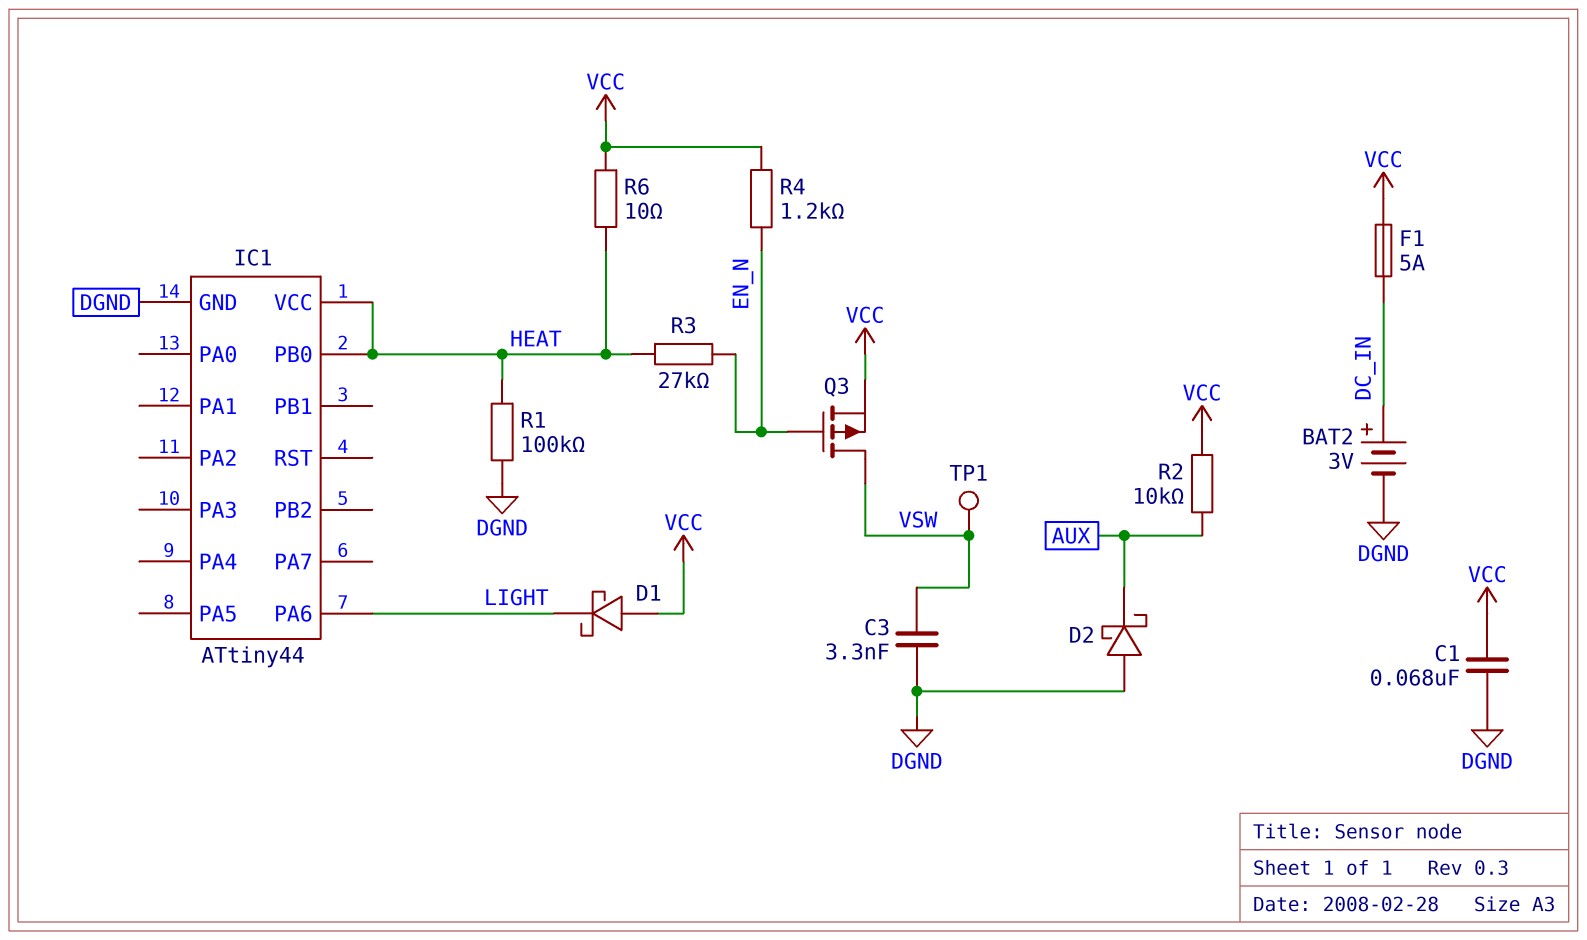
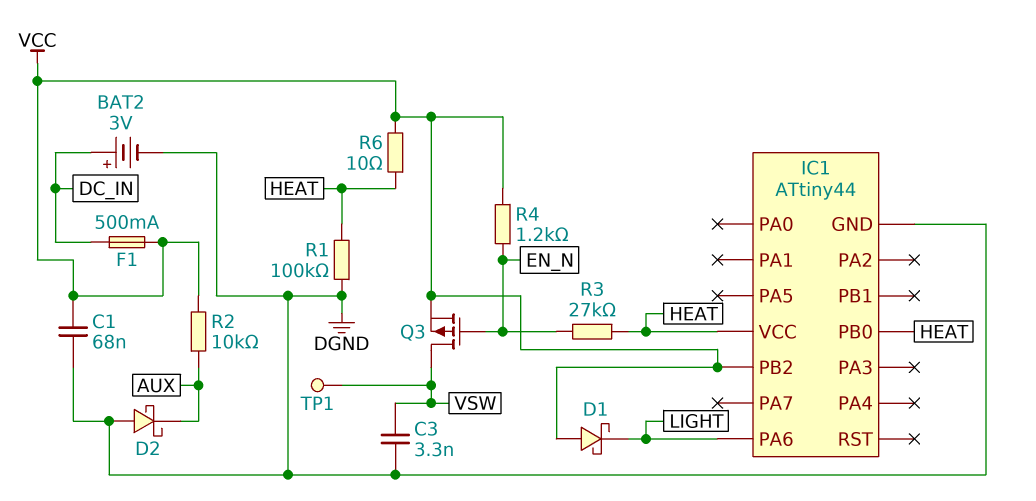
F1: 5A (DC_IN, VCC) -> 500mA (DC_IN, VCC)
IC1 pin PB2: none -> VCC

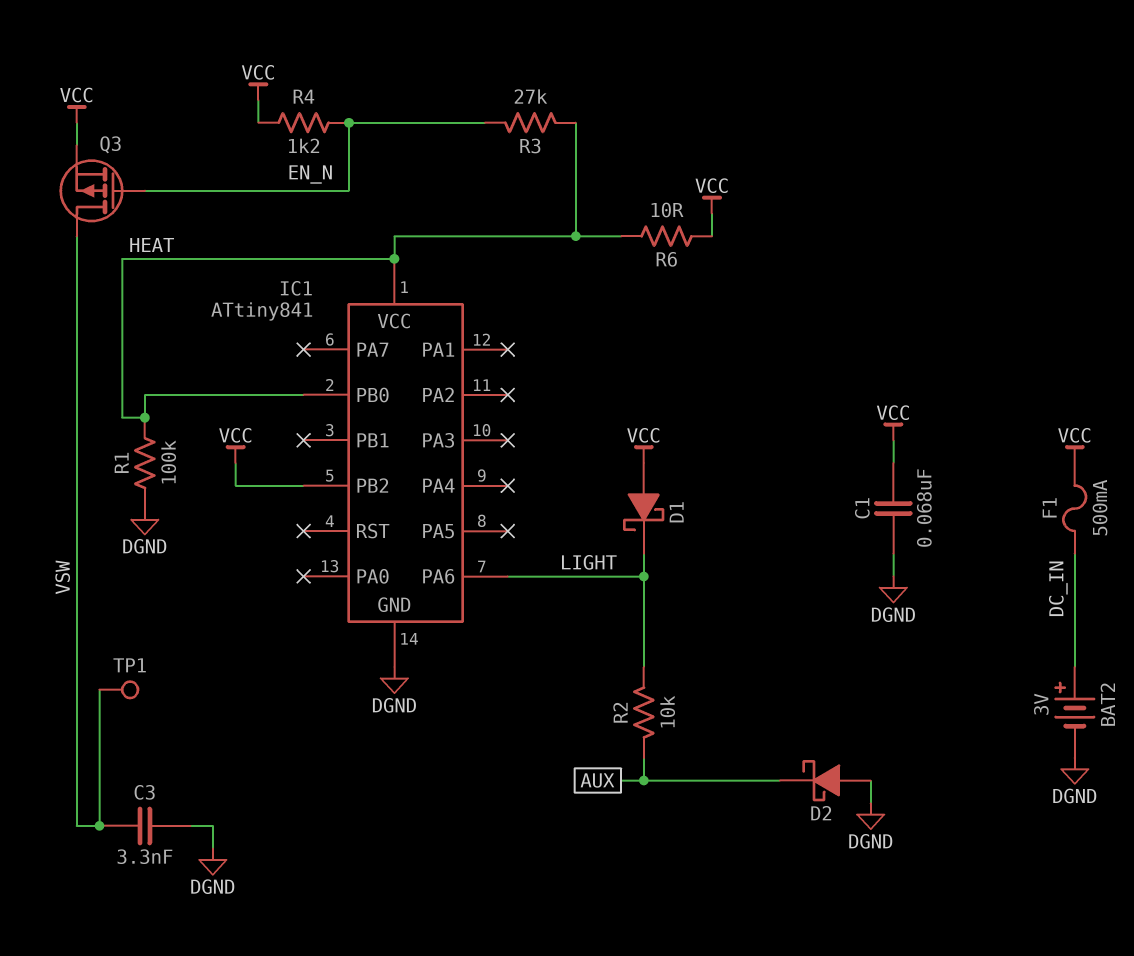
IC1: ATtiny44 -> ATtiny841
R2: 10k (AUX, VCC) -> 10k (AUX, LIGHT)

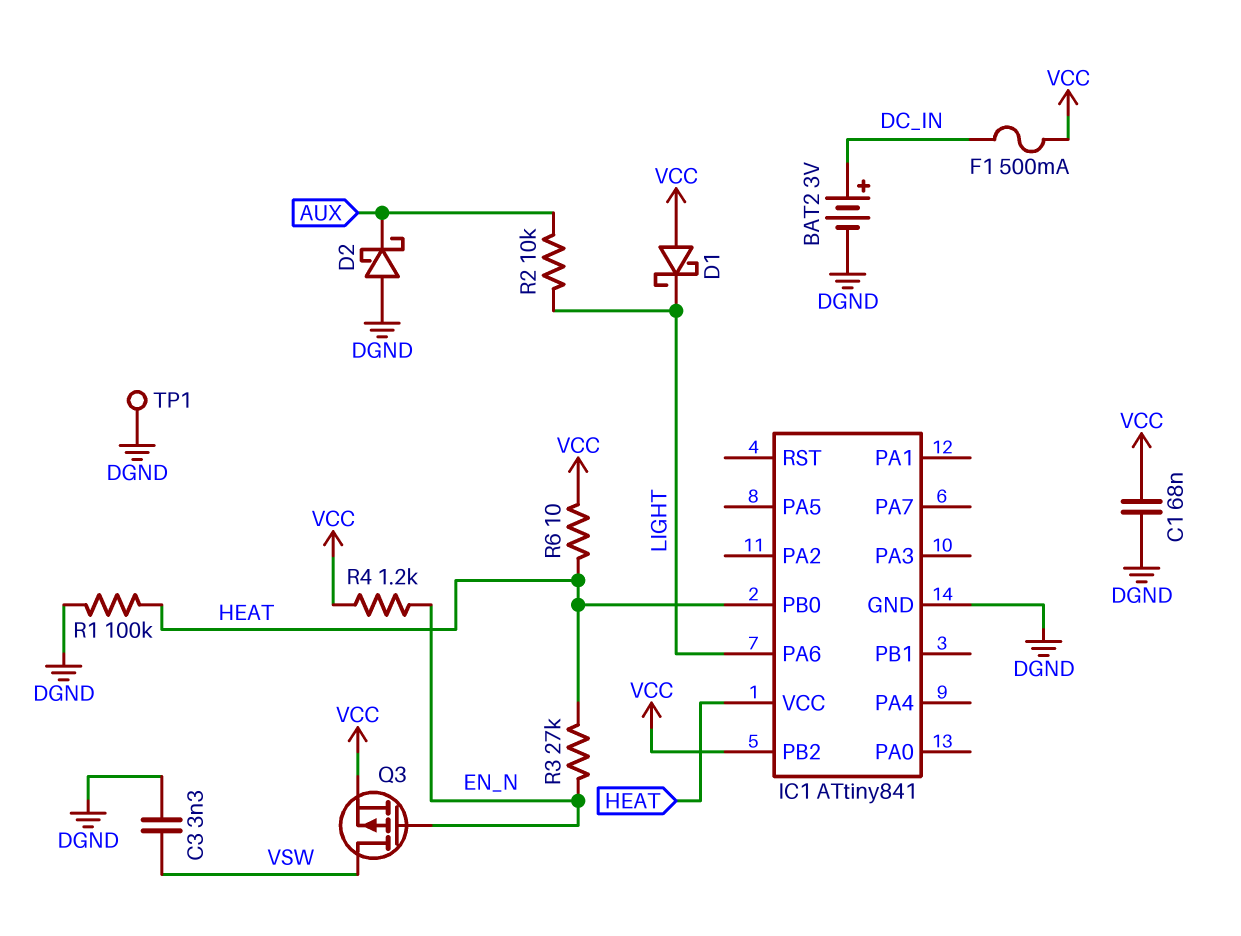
TP1: test point (VSW) -> test point (DGND)

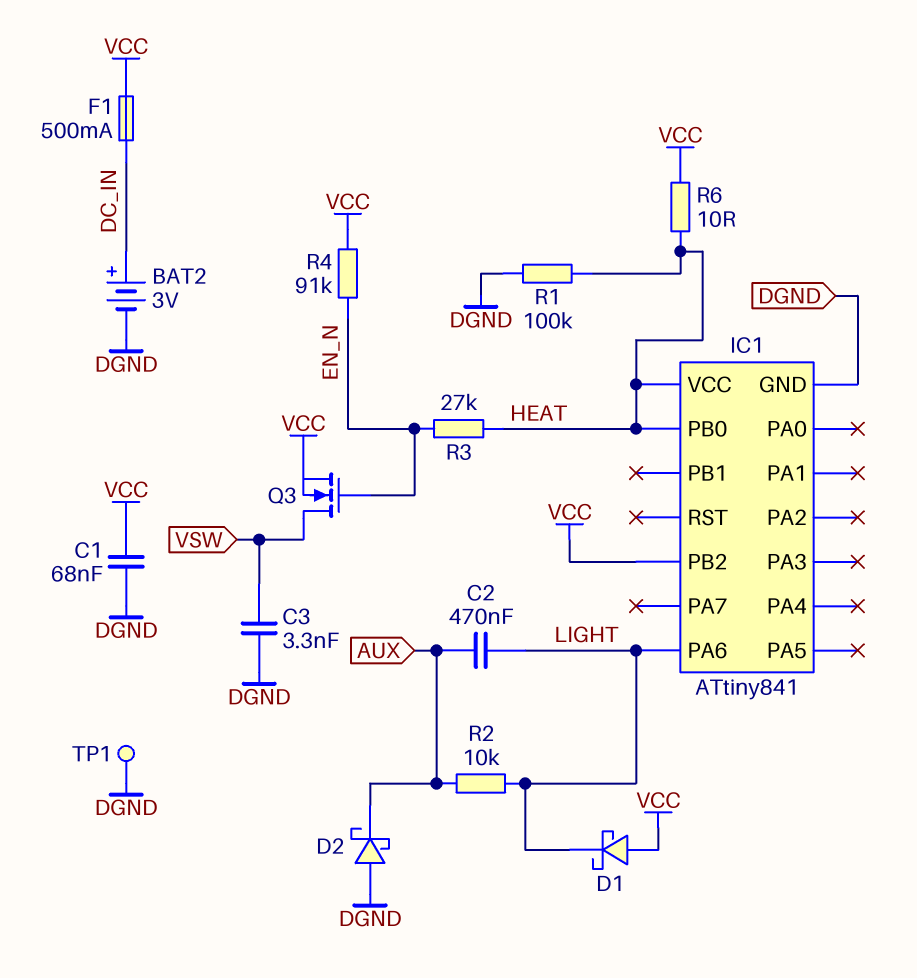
C2: none -> 470nF (AUX, LIGHT)
Q3: PMOS (G EN_N, D VSW, S VCC) -> NMOS (G EN_N, D VSW, S VCC)
R4: 1.2k (EN_N, VCC) -> 91k (EN_N, VCC)

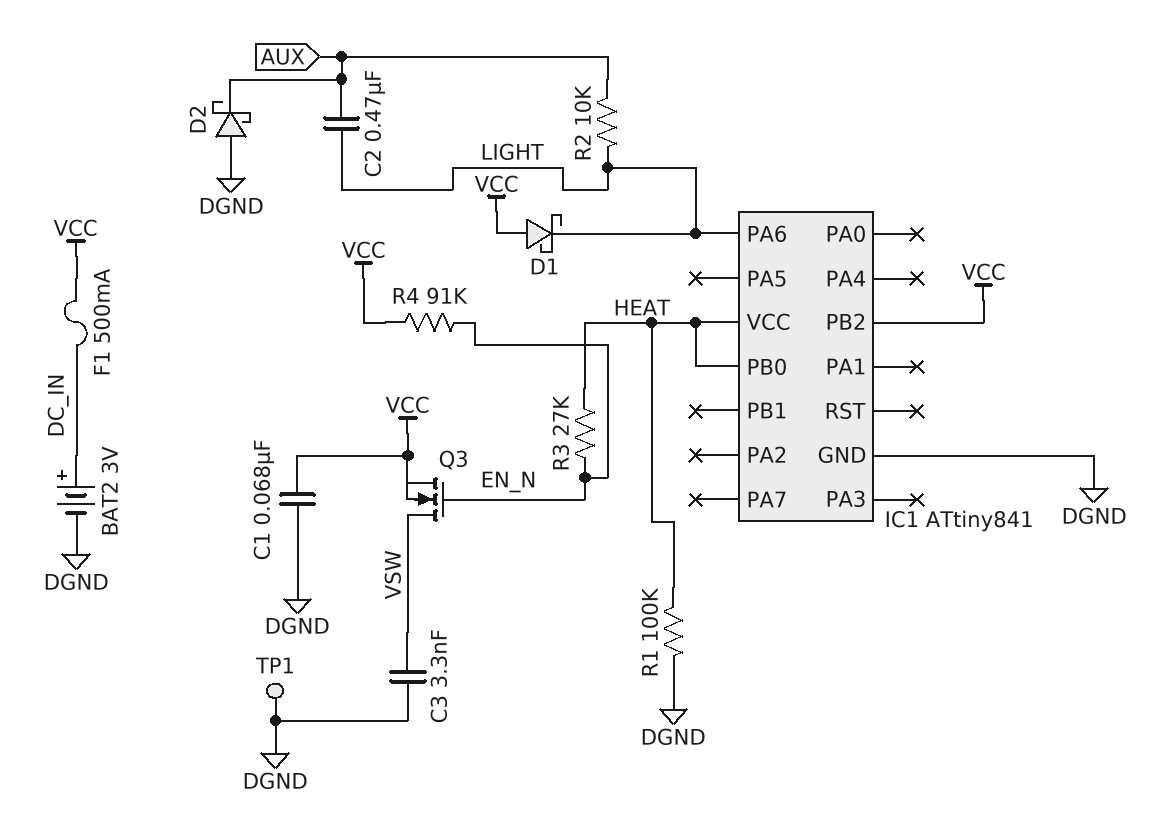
R6: 10 (HEAT, VCC) -> none

